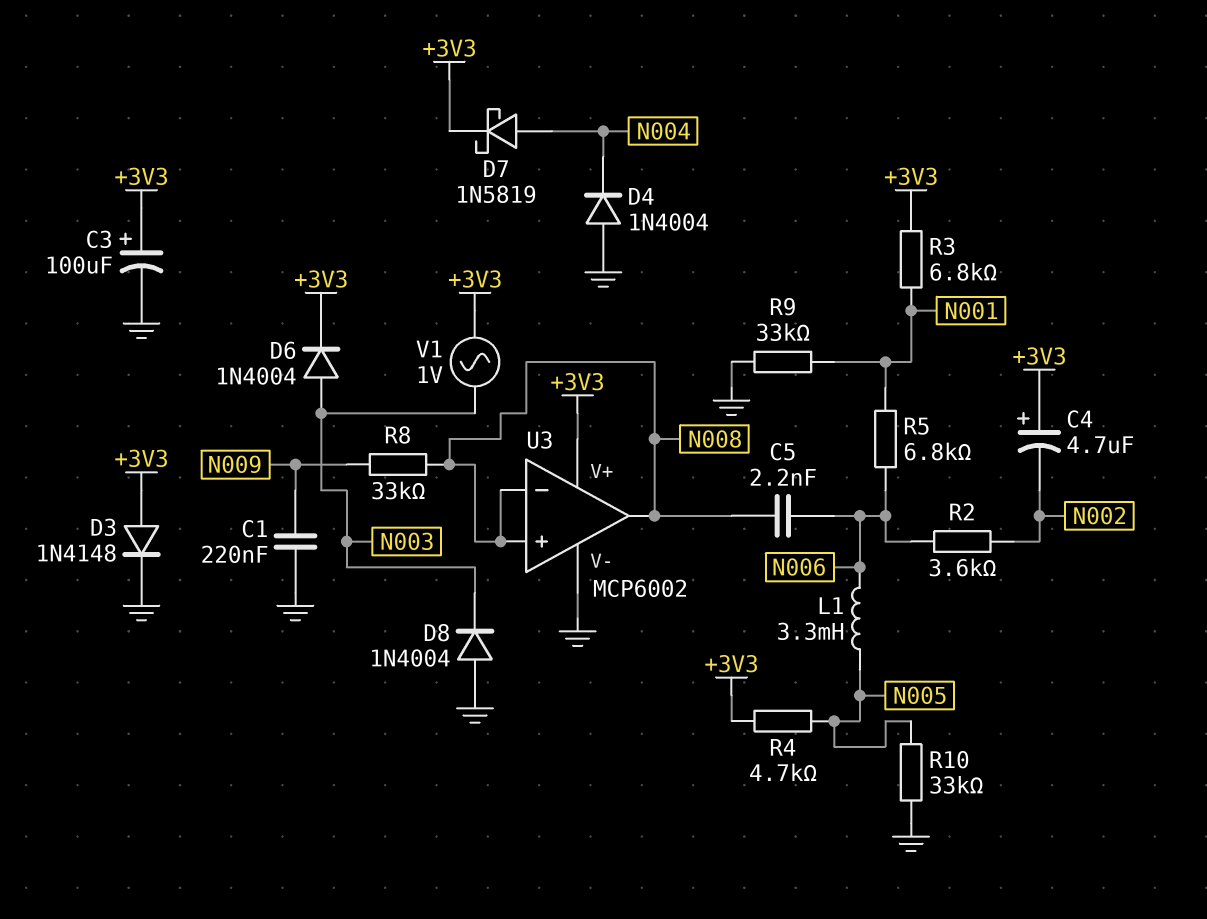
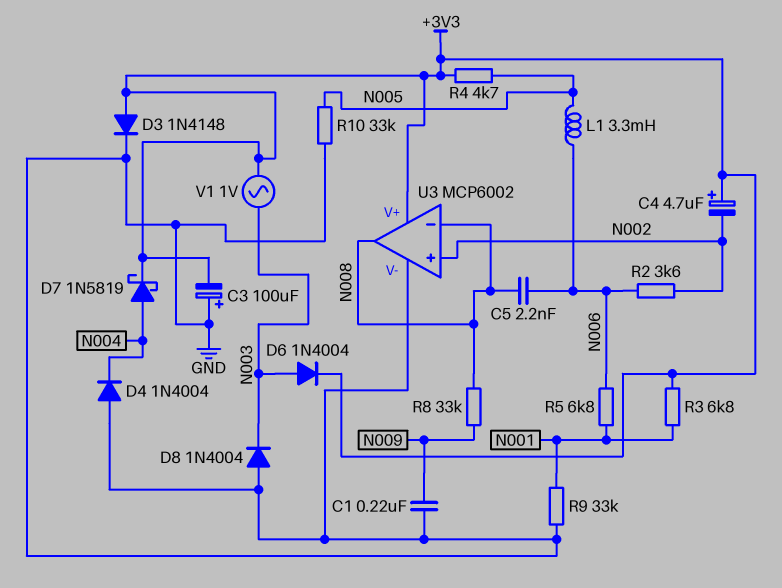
C3: 100uF (plus +3V3, minus GND) -> 100uF (plus GND, minus +3V3)
U3 pin in+: N008 -> N002

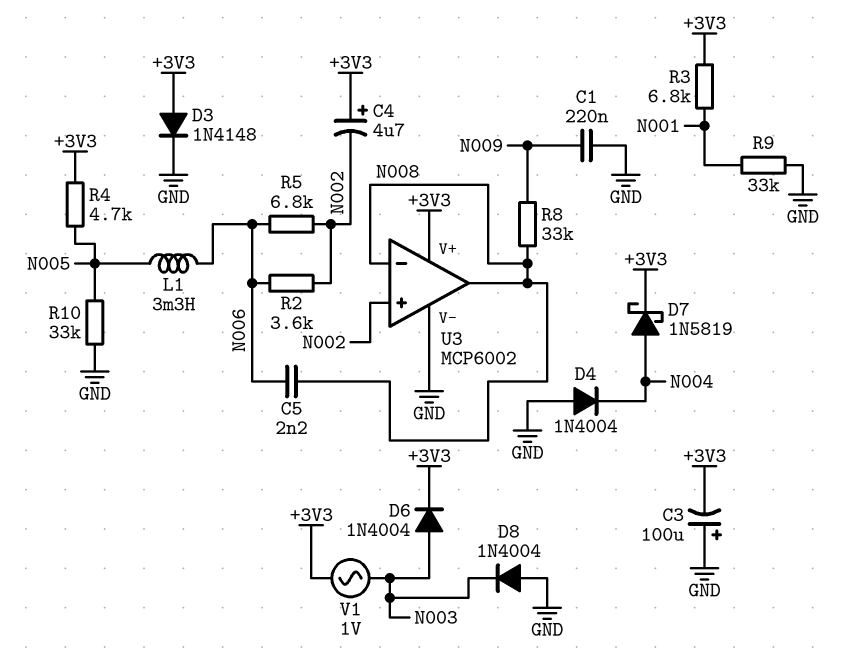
R5: 6.8k (N001, N006) -> 6.8k (N002, N006)

